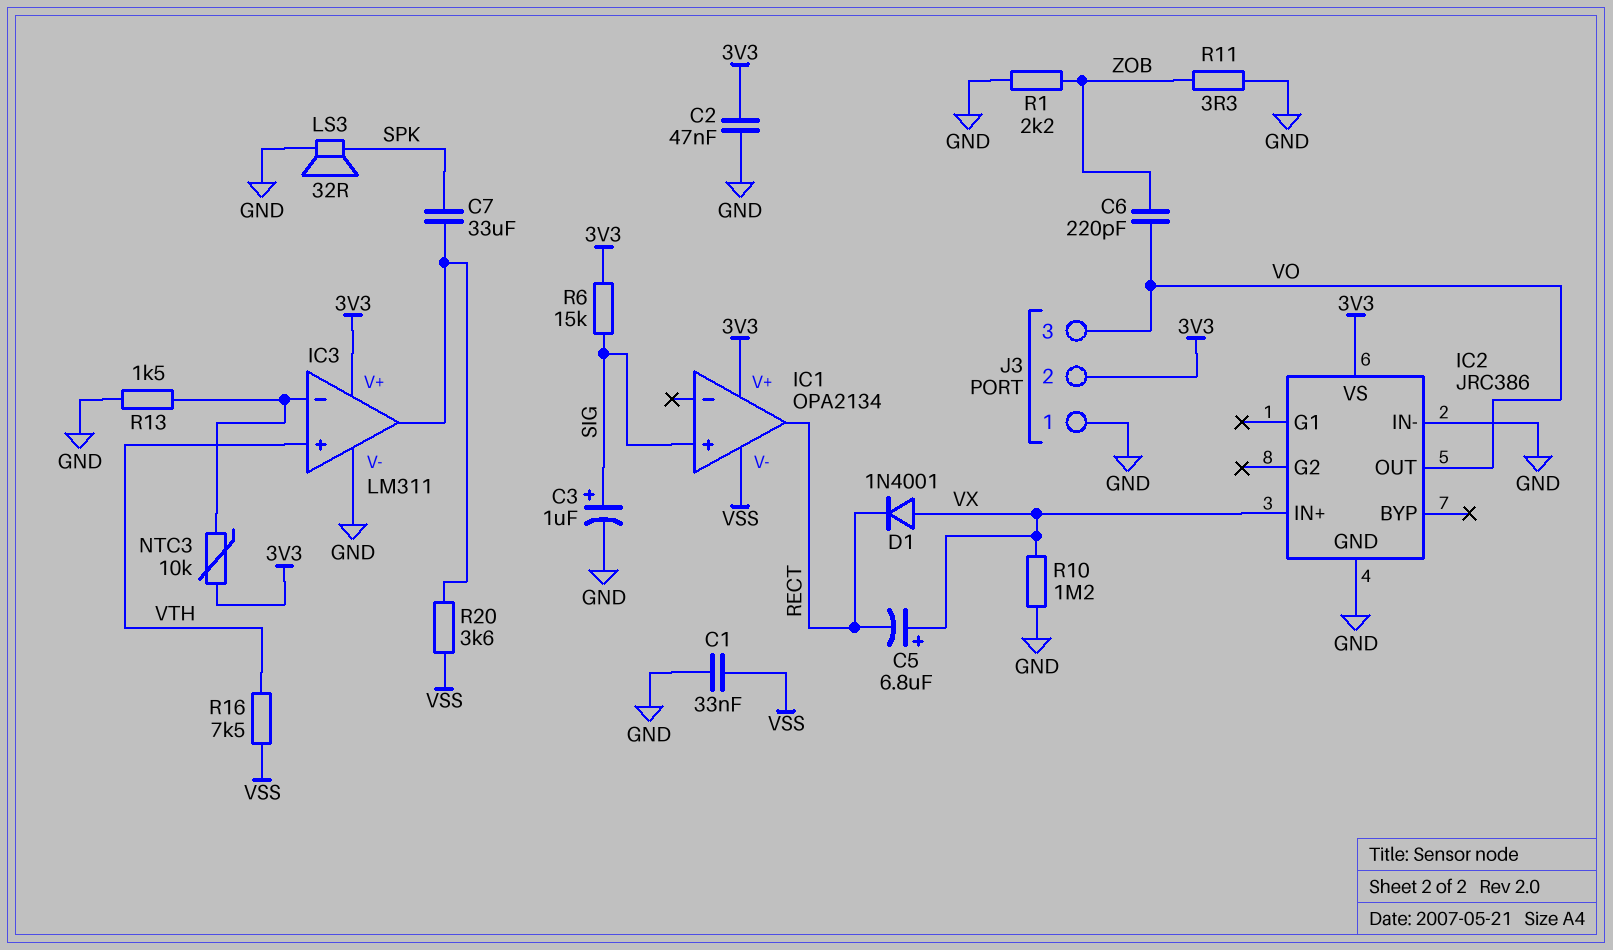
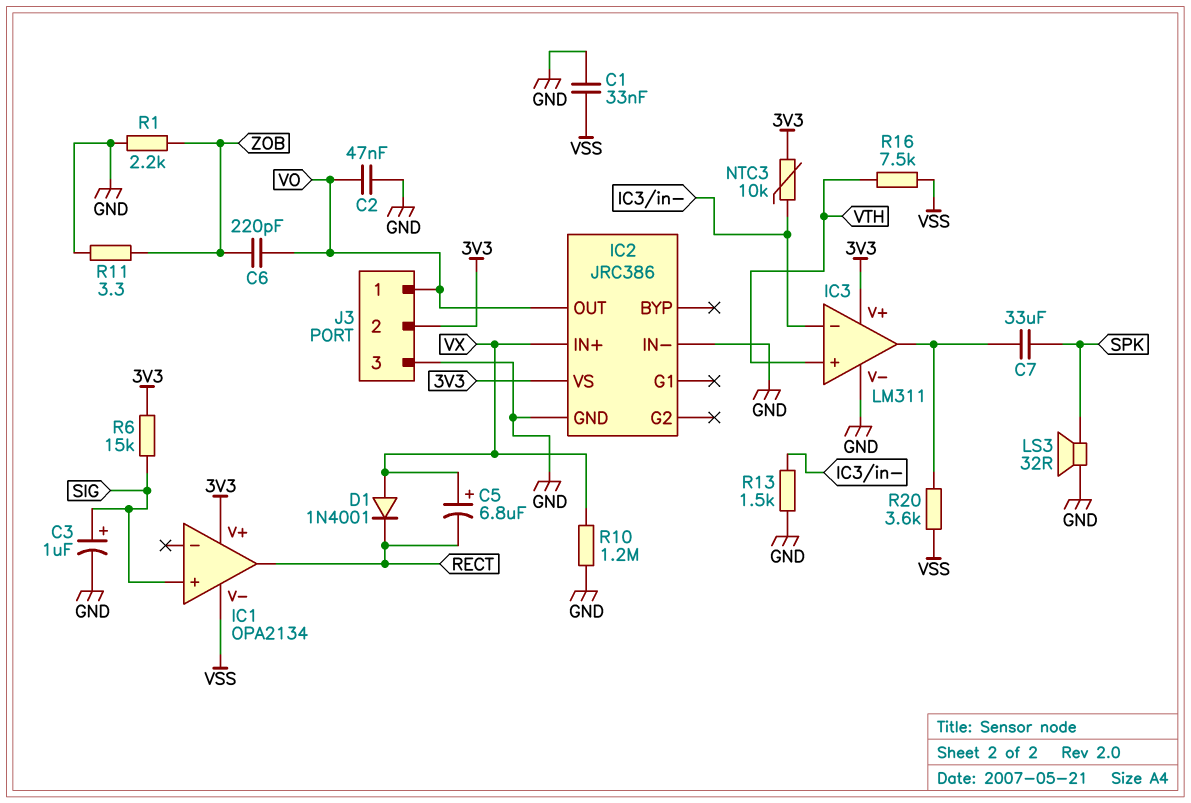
C2: 47nF (3V3, GND) -> 47nF (GND, VO)
J3 pin 1: GND -> VO
J3 pin 3: VO -> GND

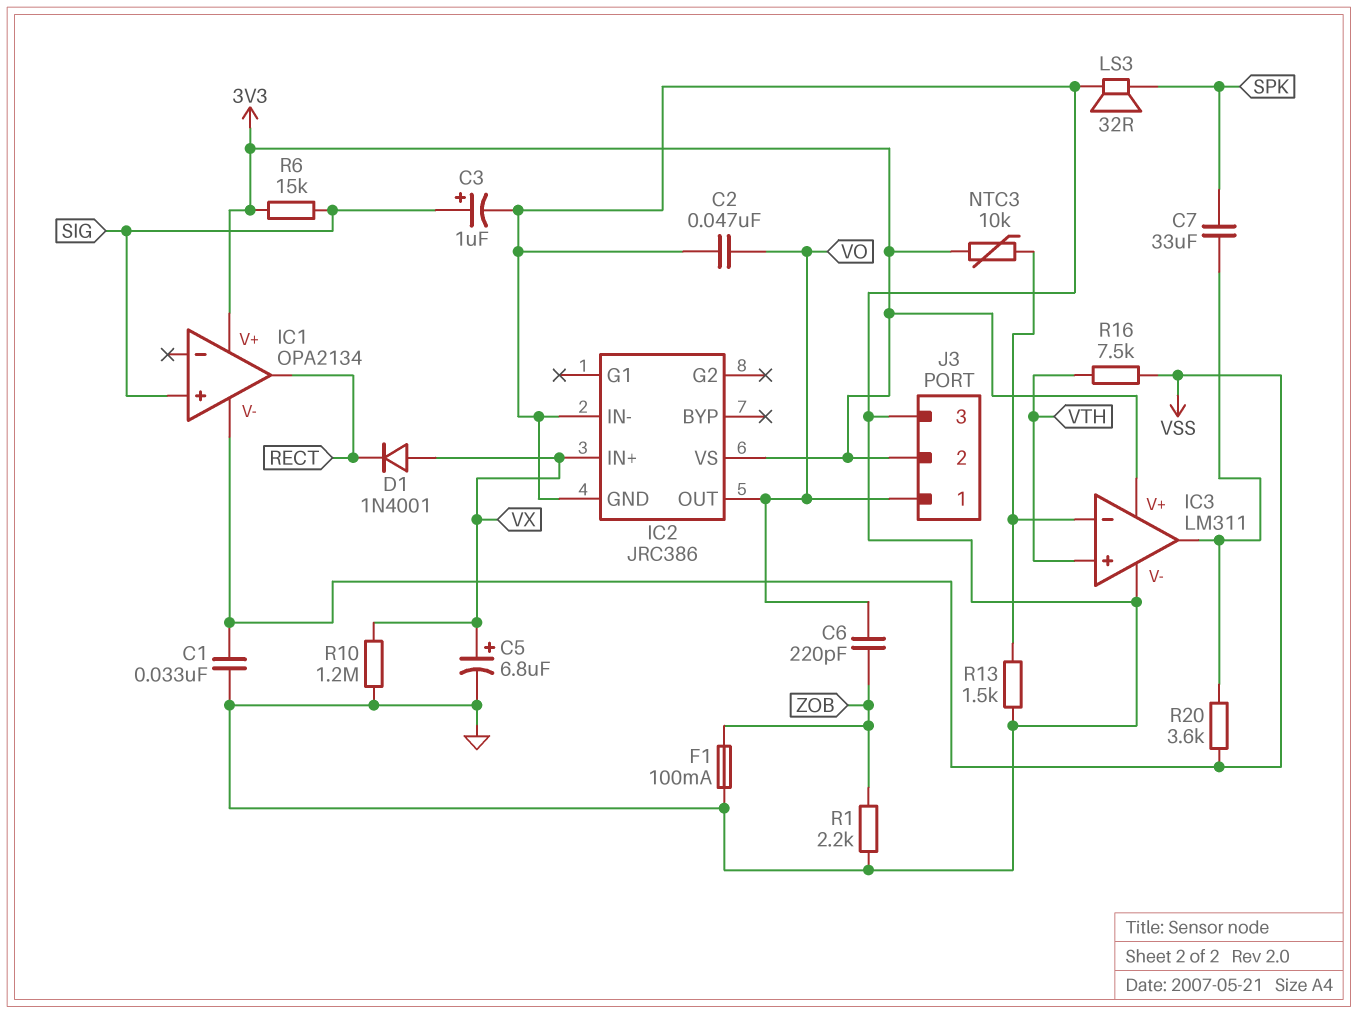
C5: 6.8uF (plus VX, minus RECT) -> 6.8uF (plus VX, minus GND)
F1: none -> 100mA (GND, ZOB)
R11: 3.3 (GND, ZOB) -> none

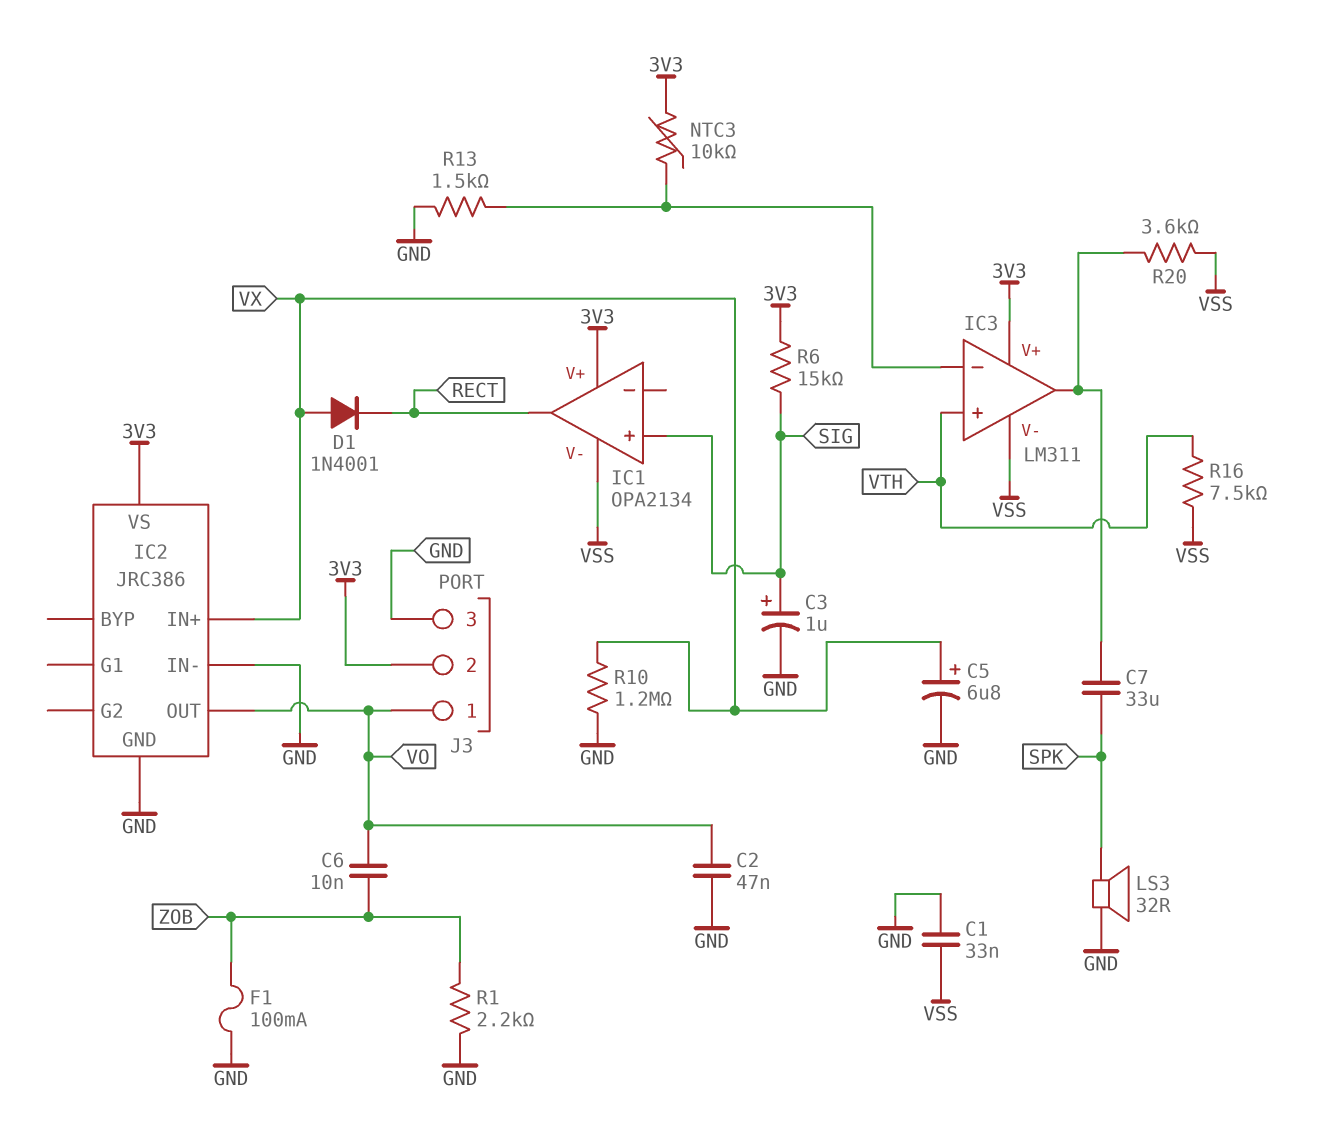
C6: 220pF (VO, ZOB) -> 10nF (VO, ZOB)
IC3 pin V-: GND -> VSS

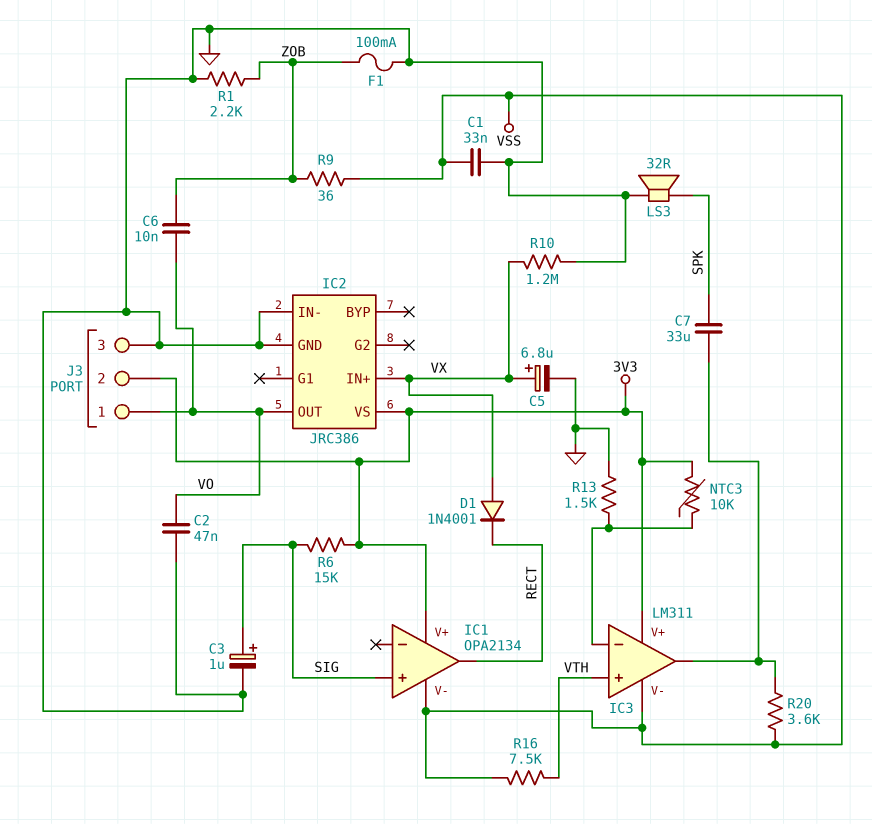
R9: none -> 36 (VSS, ZOB)

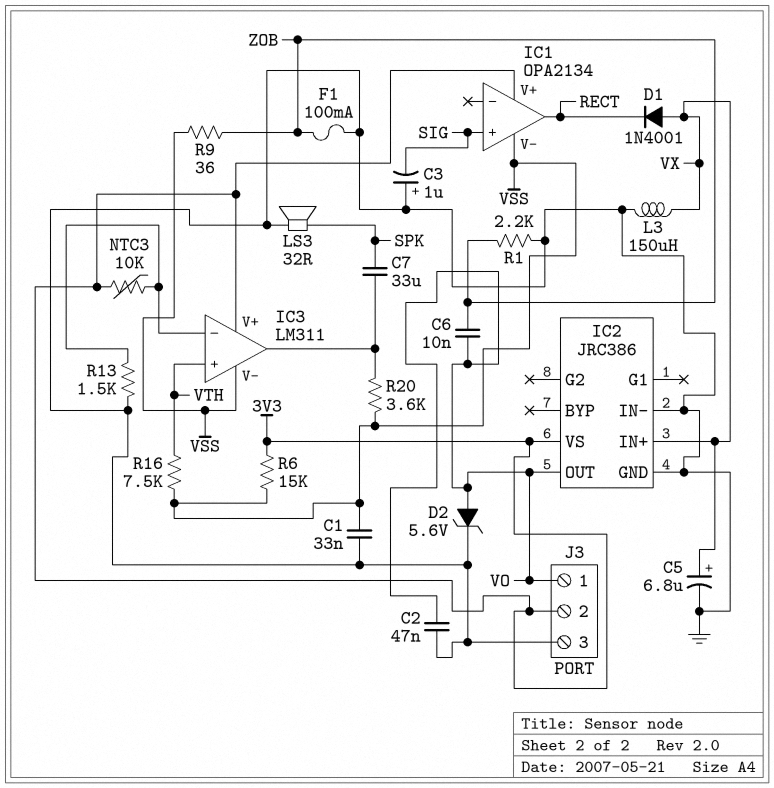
C3: 1uF (plus SIG, minus GND) -> 1uF (plus GND, minus SIG)
D2: none -> zener 5.6V (A VO, K GND)
L3: none -> 150uH (GND, VX)
R6: 15k (3V3, SIG) -> 15k (3V3, VSS)
R10: 1.2M (GND, VX) -> none

